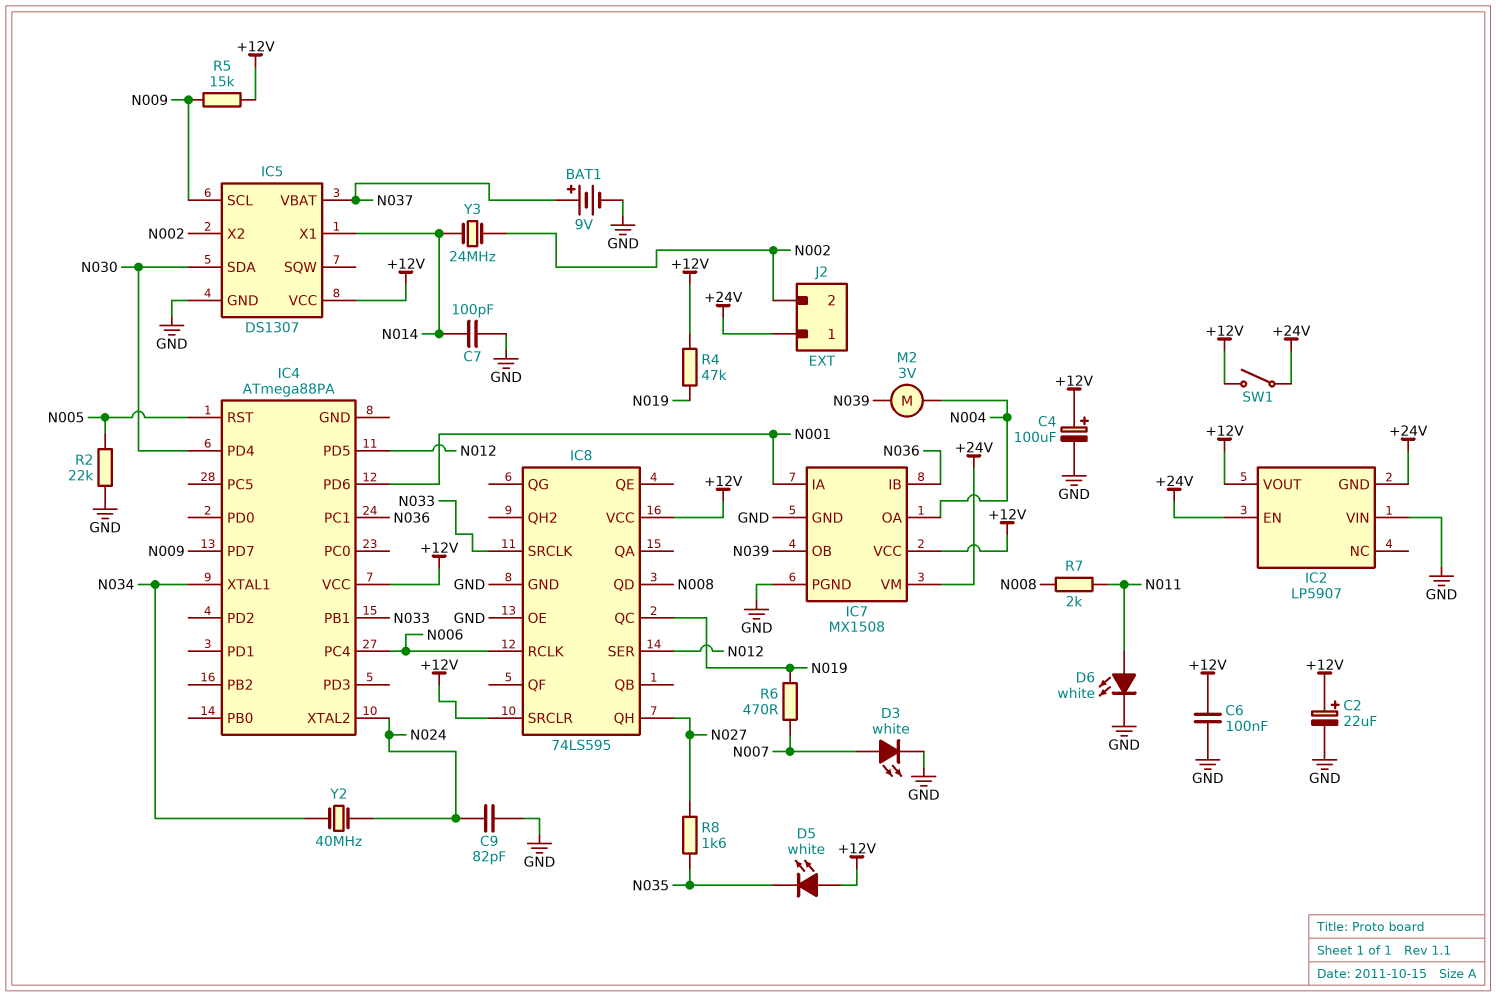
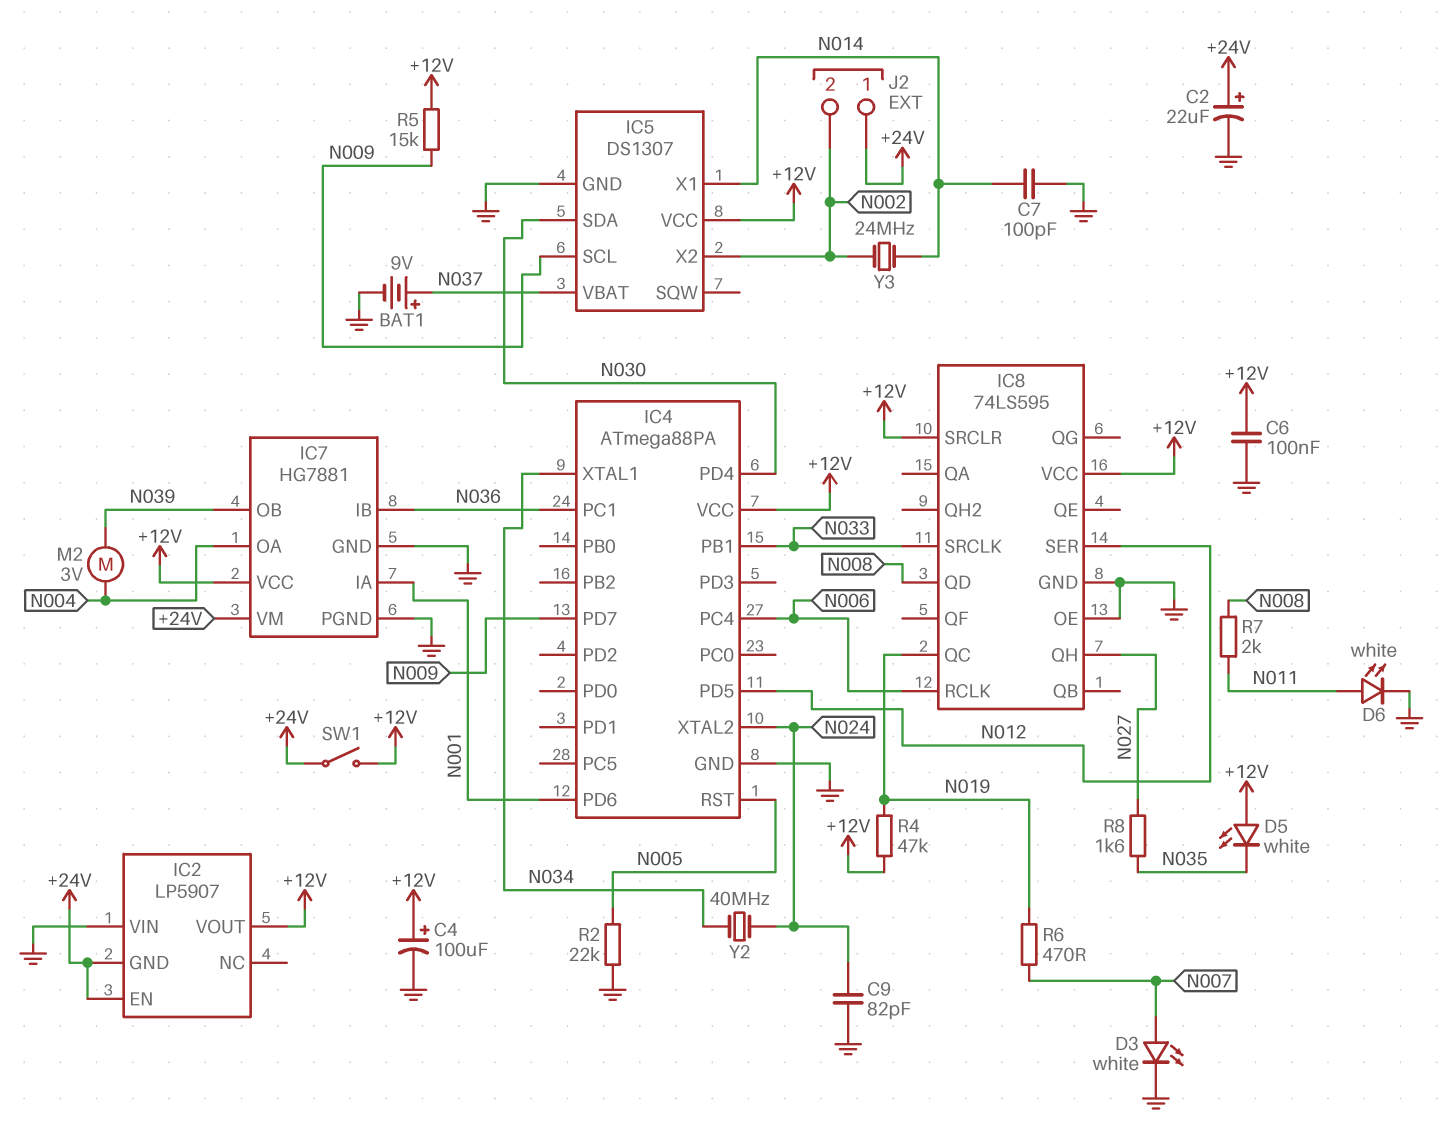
C2: 22uF (plus +12V, minus GND) -> 22uF (plus +24V, minus GND)
IC4 pin GND: none -> GND
IC7: MX1508 -> HG7881

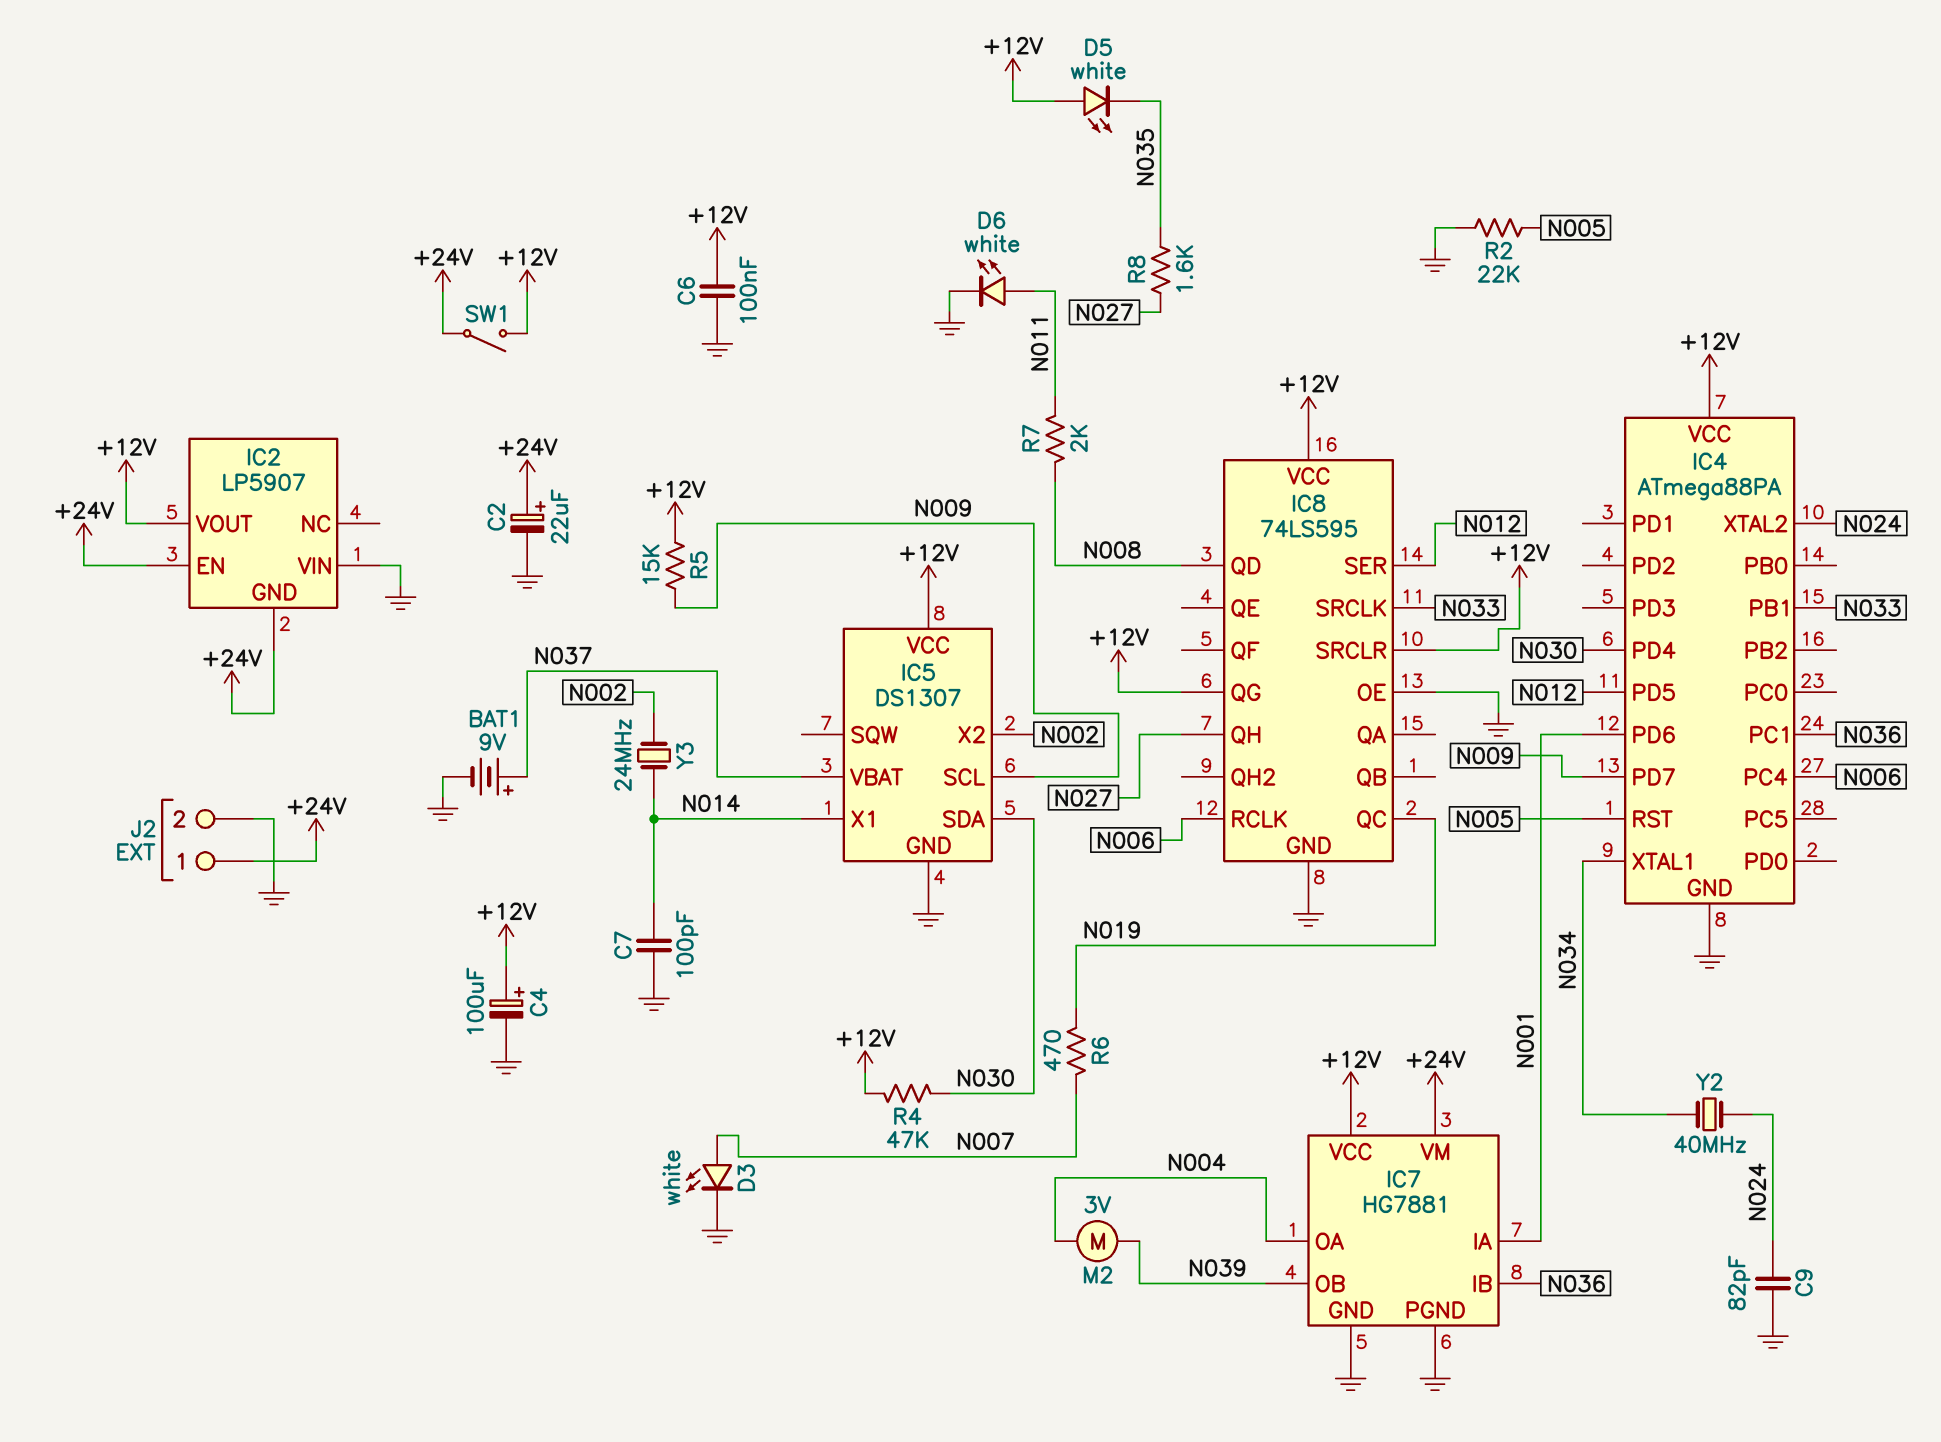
IC8 pin QG: none -> +12V
J2 pin 2: N002 -> GND
R4: 47k (+12V, N019) -> 47k (+12V, N030)

